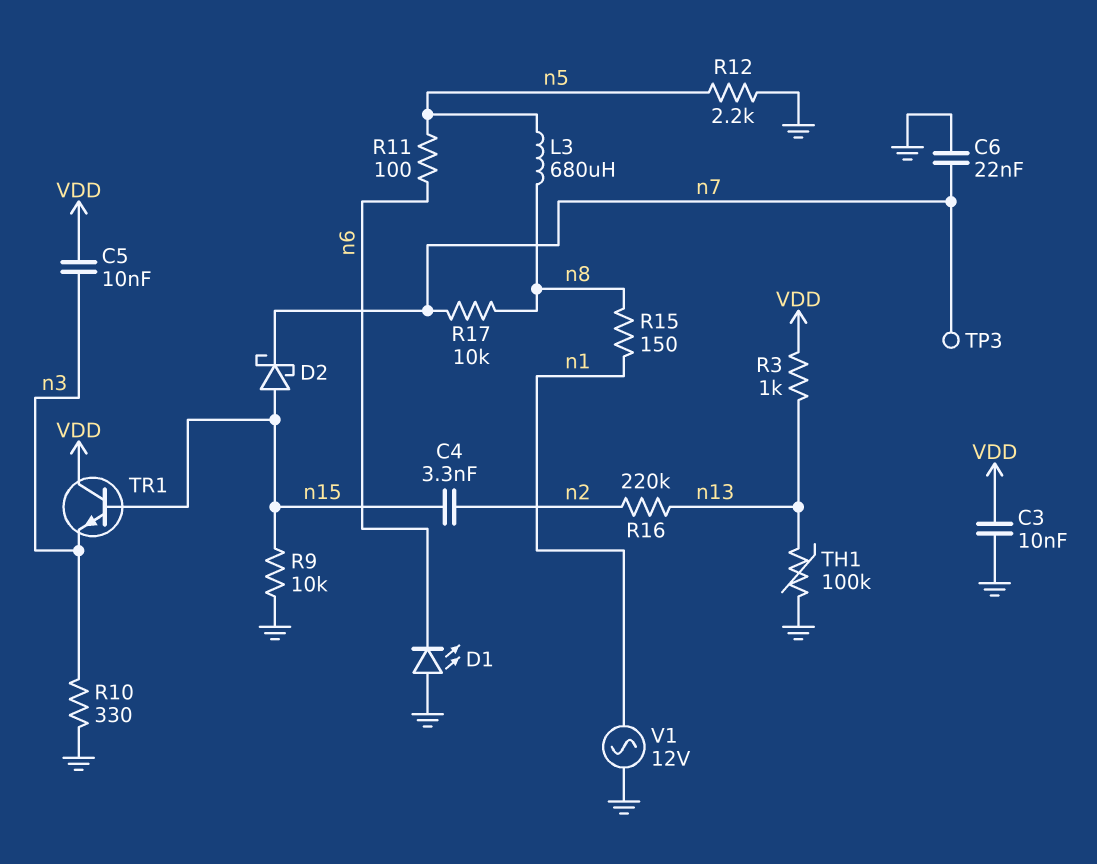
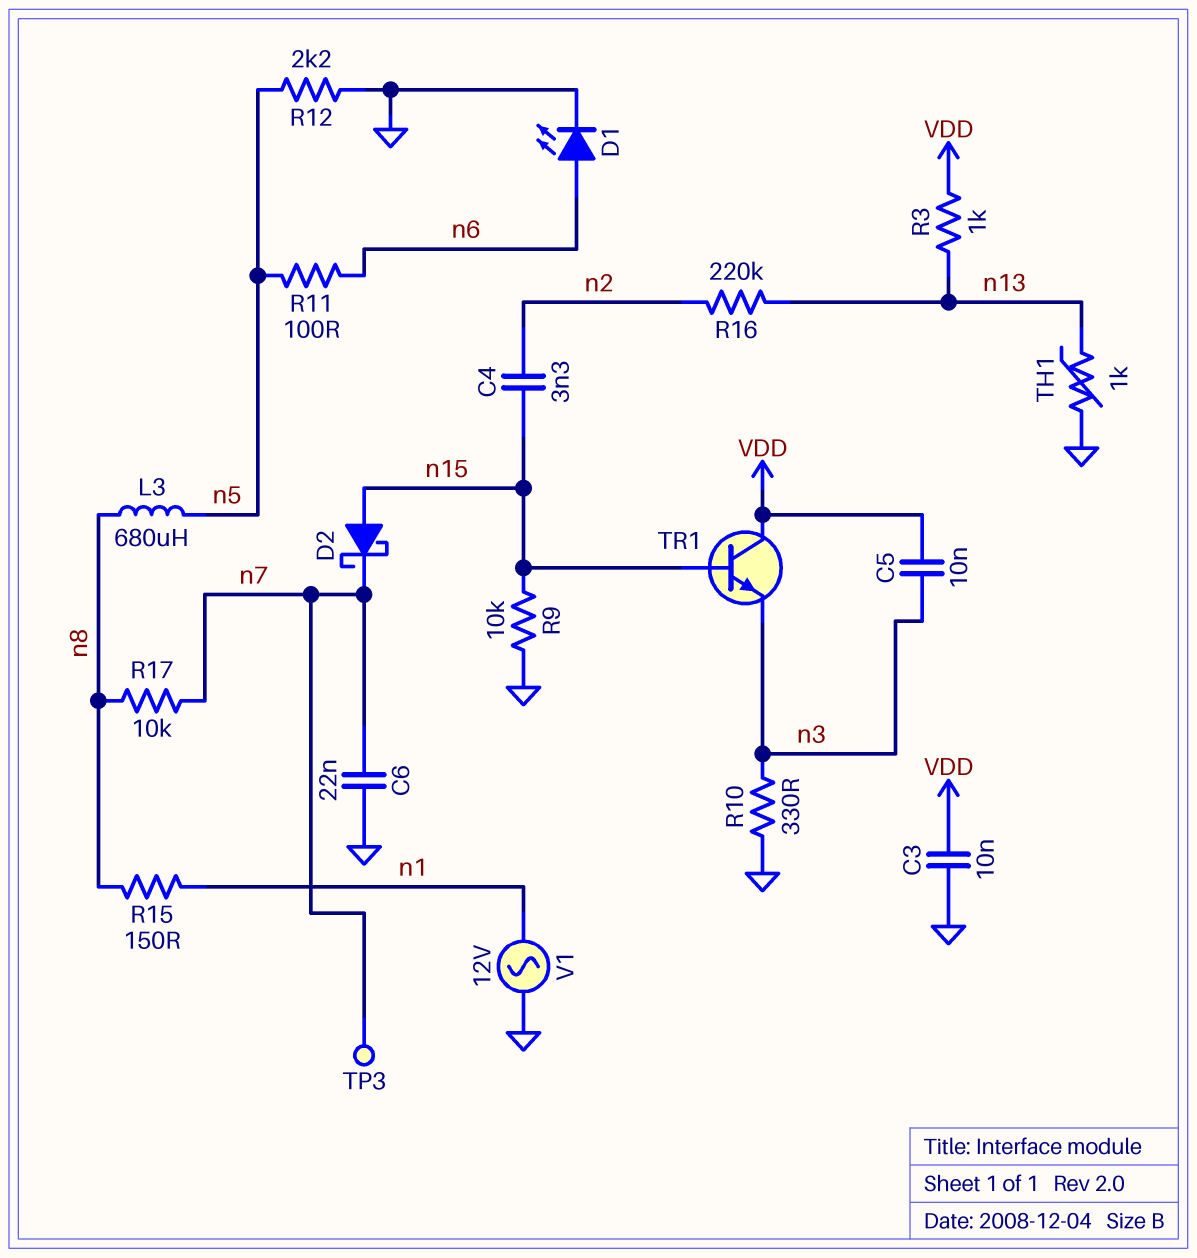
D1: LED (A GND, K n6) -> LED (A n6, K GND)
TH1: 100k (GND, n13) -> 1k (GND, n13)

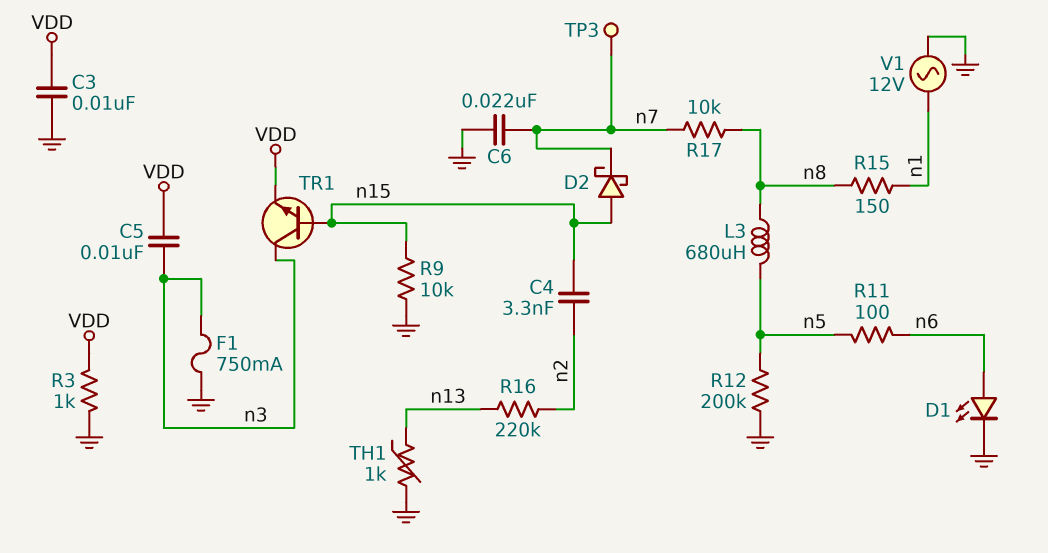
F1: none -> 750mA (GND, n3)
R3: 1k (VDD, n13) -> 1k (GND, VDD)
R10: 330 (GND, n3) -> none
R12: 2.2k (GND, n5) -> 200k (GND, n5)
TR1: NPN (B n15, C VDD, E n3) -> NPN (B n15, C n3, E VDD)

